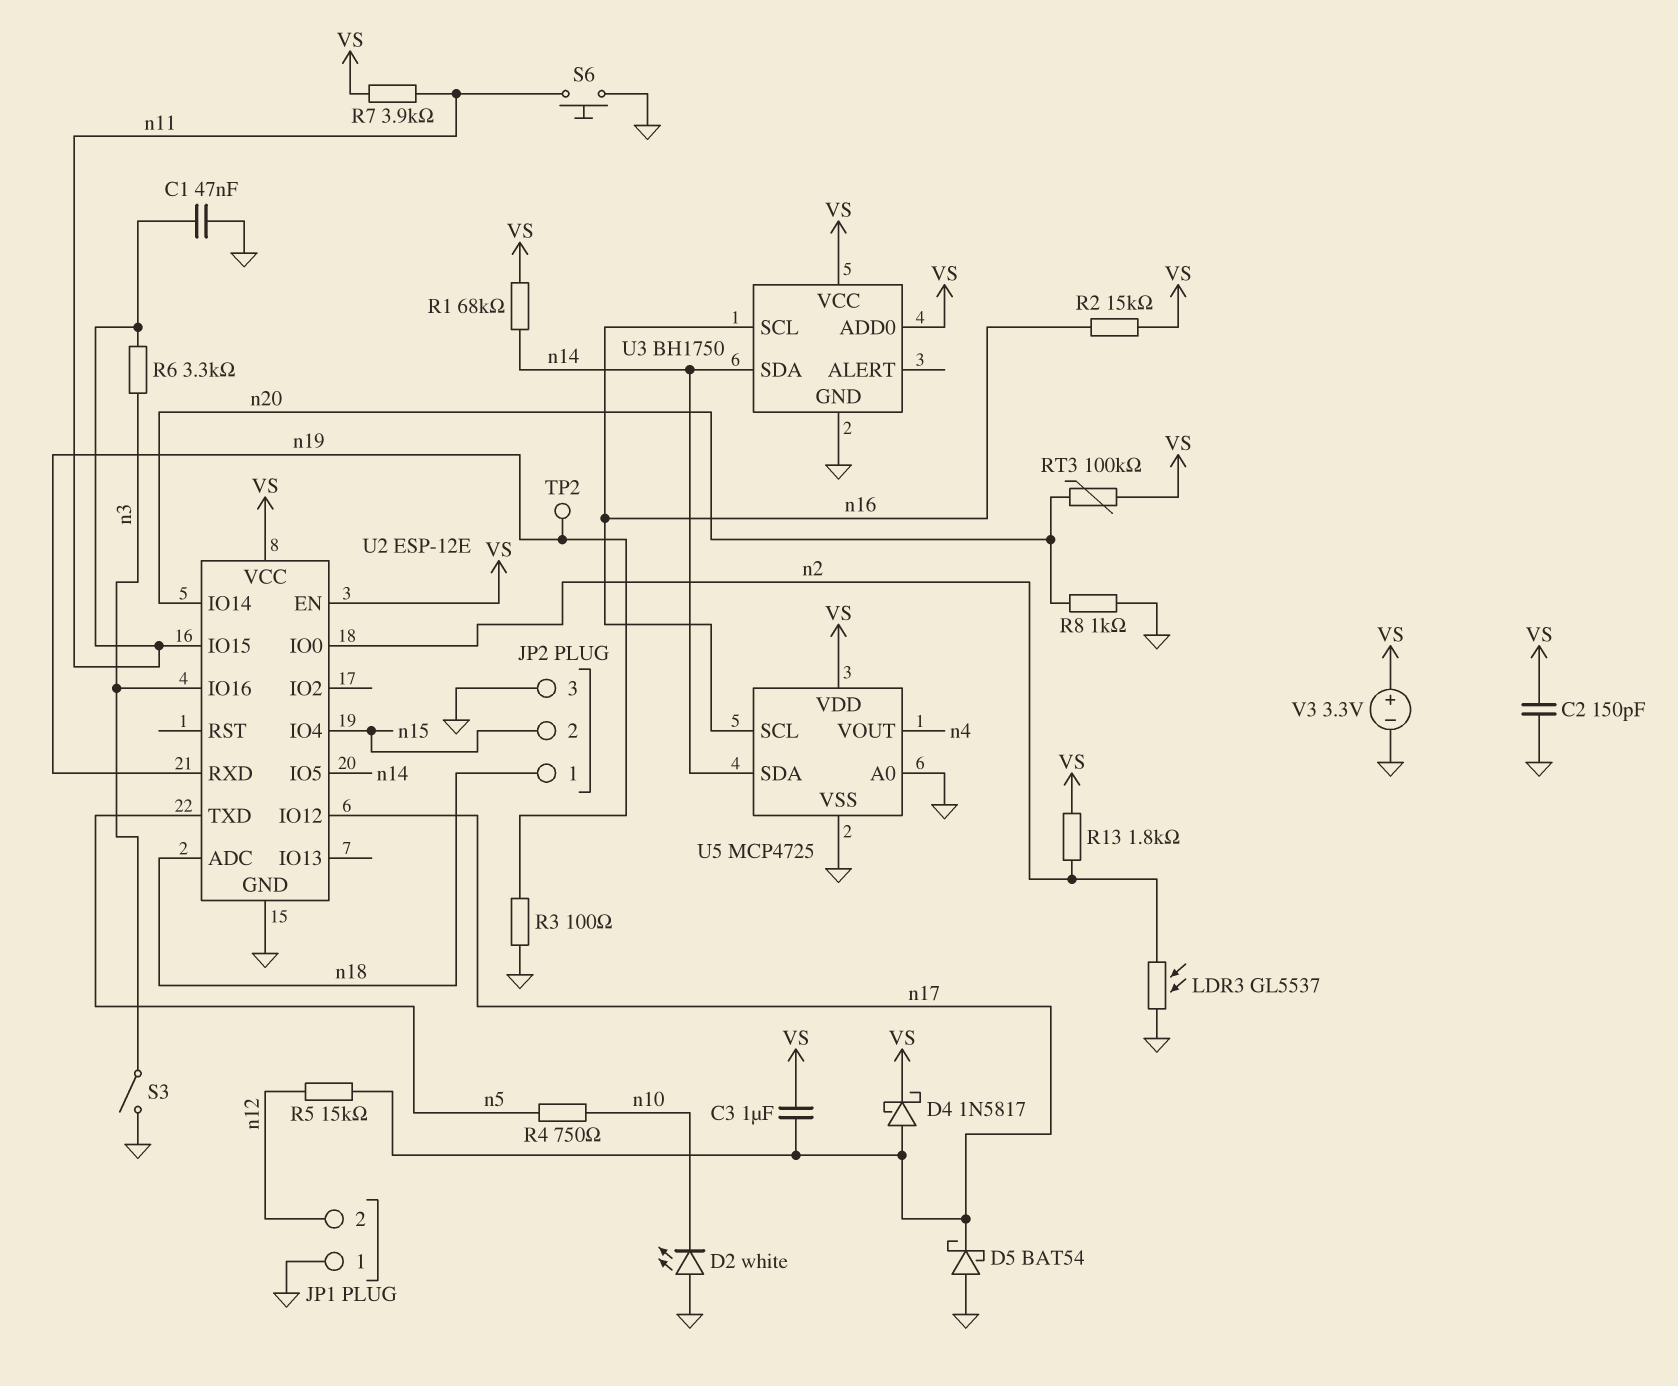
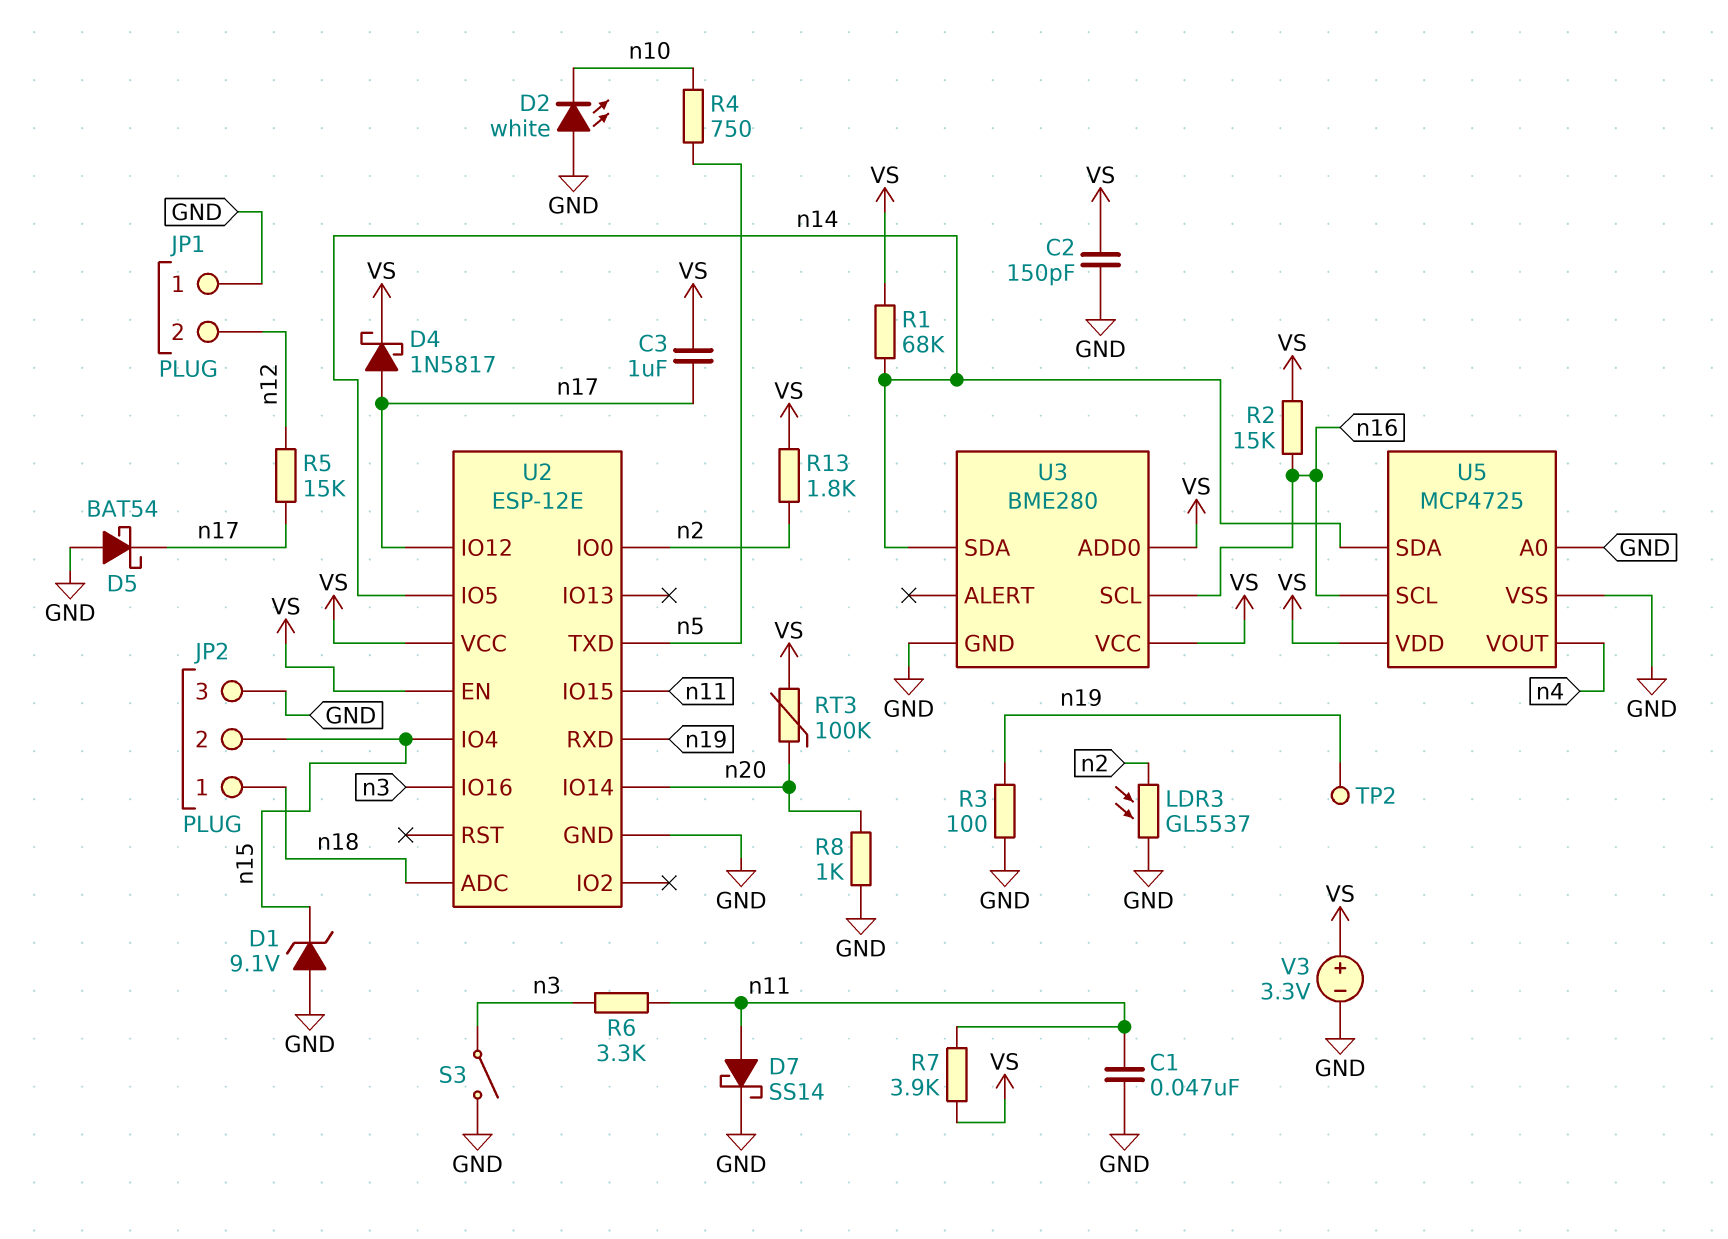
D1: none -> zener 9.1V (A GND, K n15)
D7: none -> schottky SS14 (A n11, K GND)
S6: button (GND, n11) -> none
U3: BH1750 -> BME280

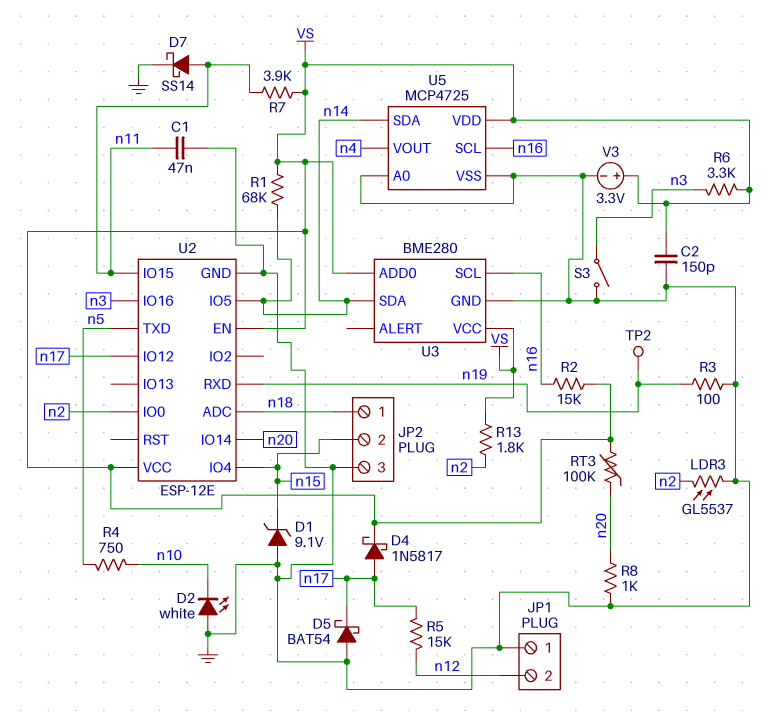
C3: 1uF (VS, n17) -> none
R6: 3.3k (n3, n11) -> 3.3k (VS, n3)

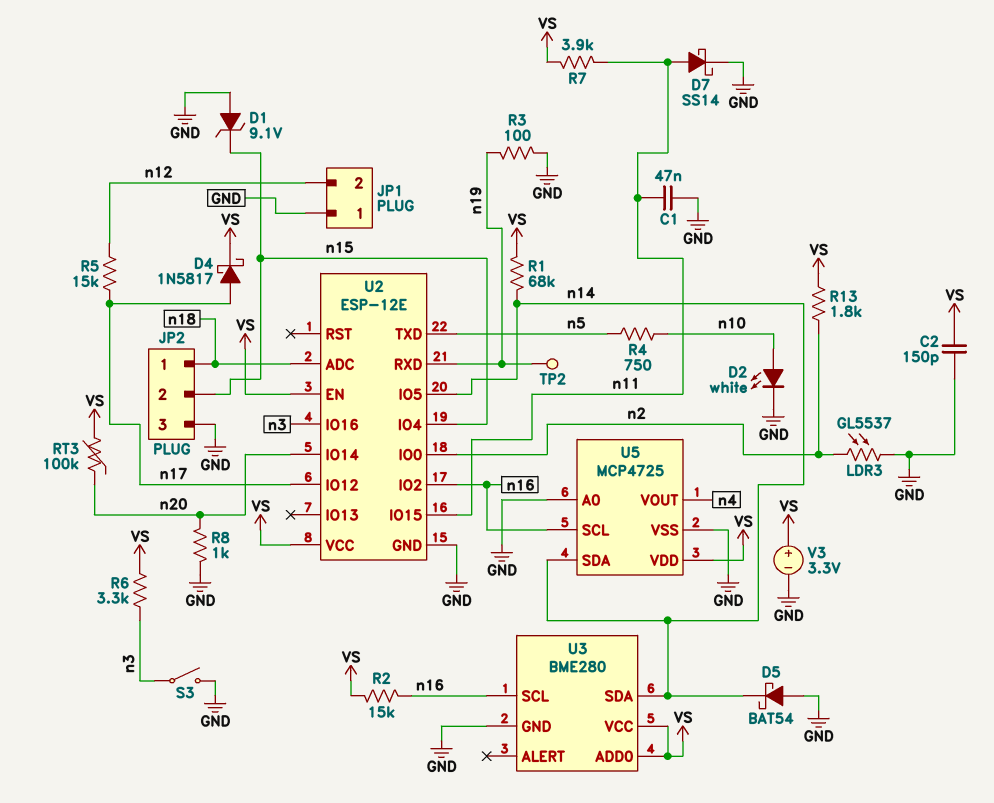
D2: LED white (A GND, K n10) -> LED white (A n10, K GND)
D5: schottky BAT54 (A GND, K n17) -> schottky BAT54 (A GND, K n14)
U2 pin IO2: none -> n16

